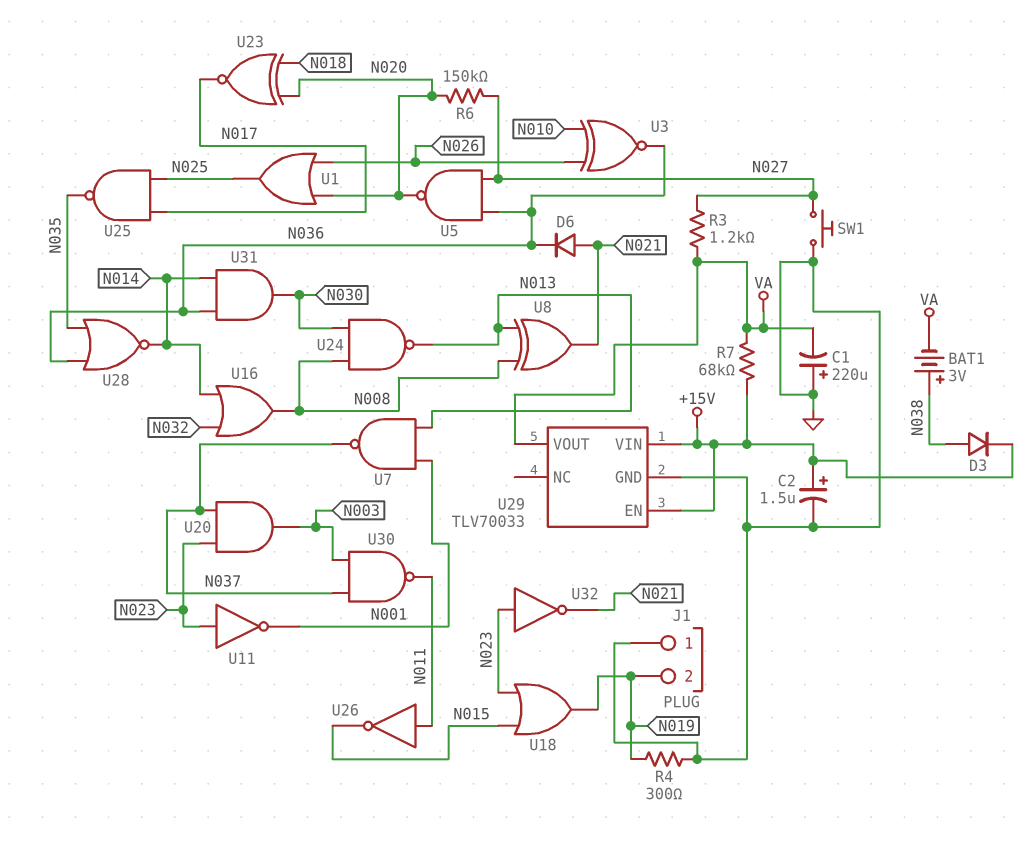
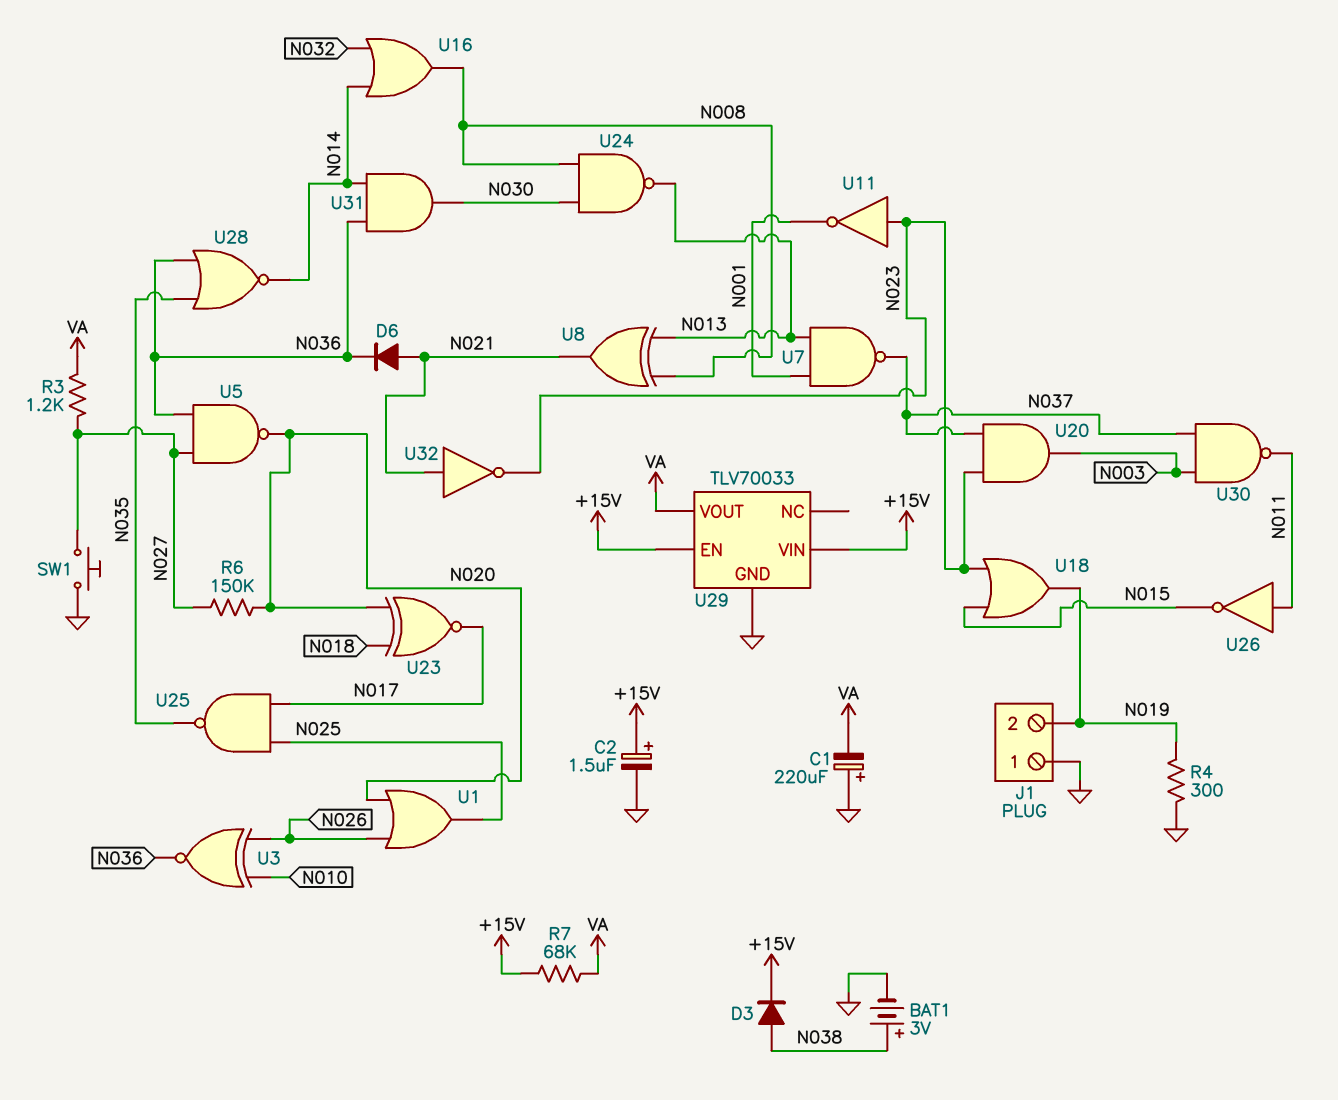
BAT1: 3V (plus N038, minus VA) -> 3V (plus N038, minus GND)
U32: NOT (in N023, out N021) -> NOT (in N021, out N023)

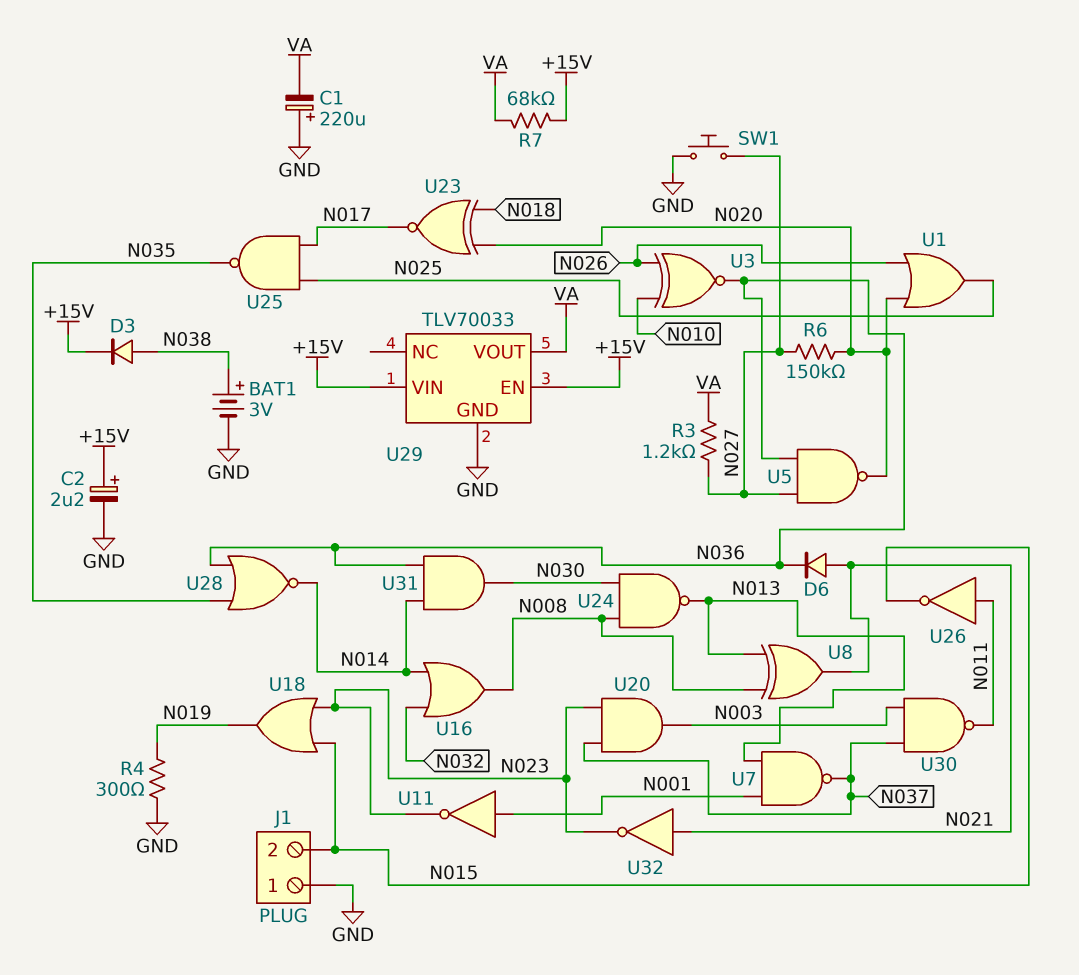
C2: 1.5uF (plus +15V, minus GND) -> 2.2uF (plus +15V, minus GND)
J1 pin 2: N019 -> N015
U11: NOT (in N023, out N001) -> NOT (in N001, out N023)

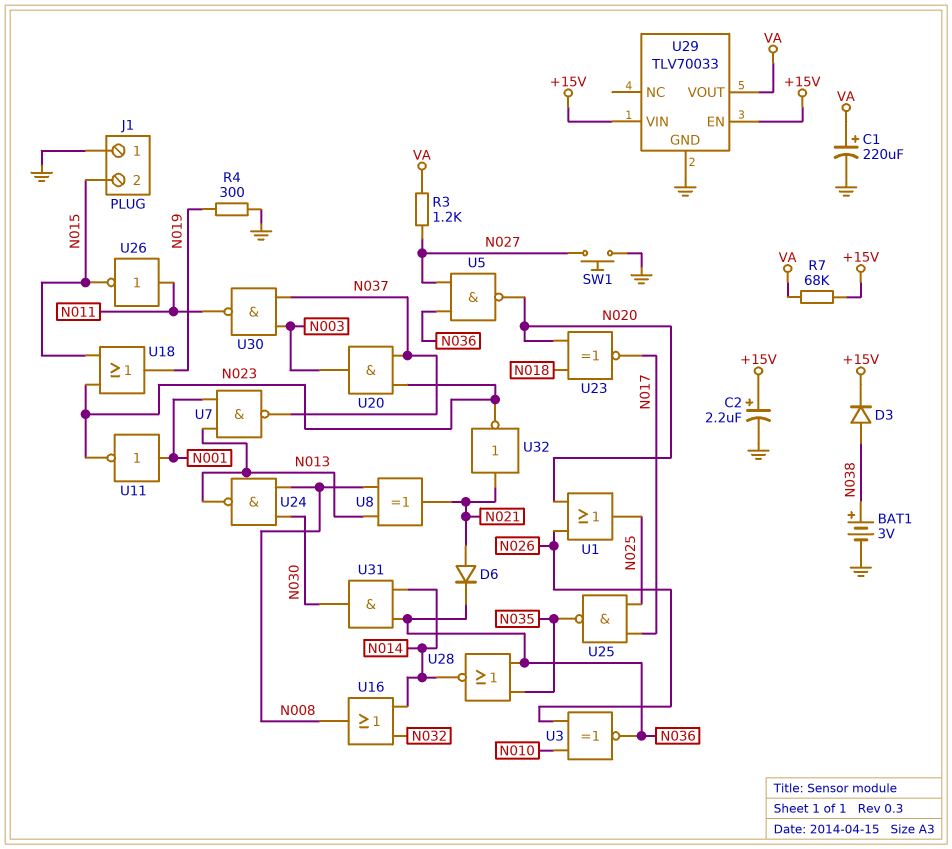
C1: 220uF (plus GND, minus VA) -> 220uF (plus VA, minus GND)
R6: 150k (N020, N027) -> none

